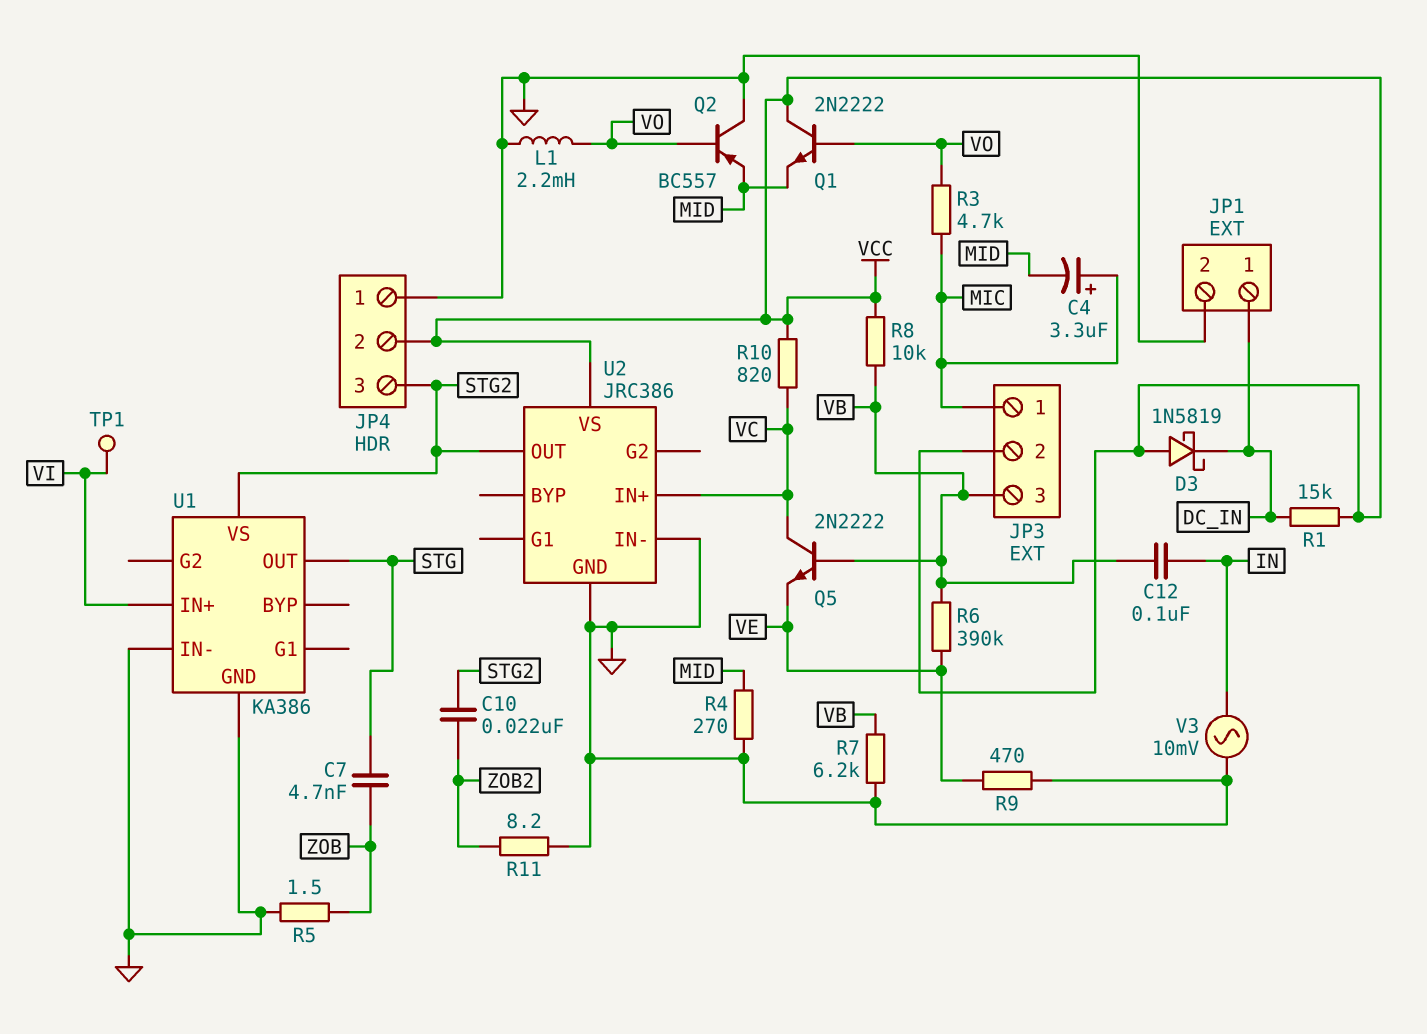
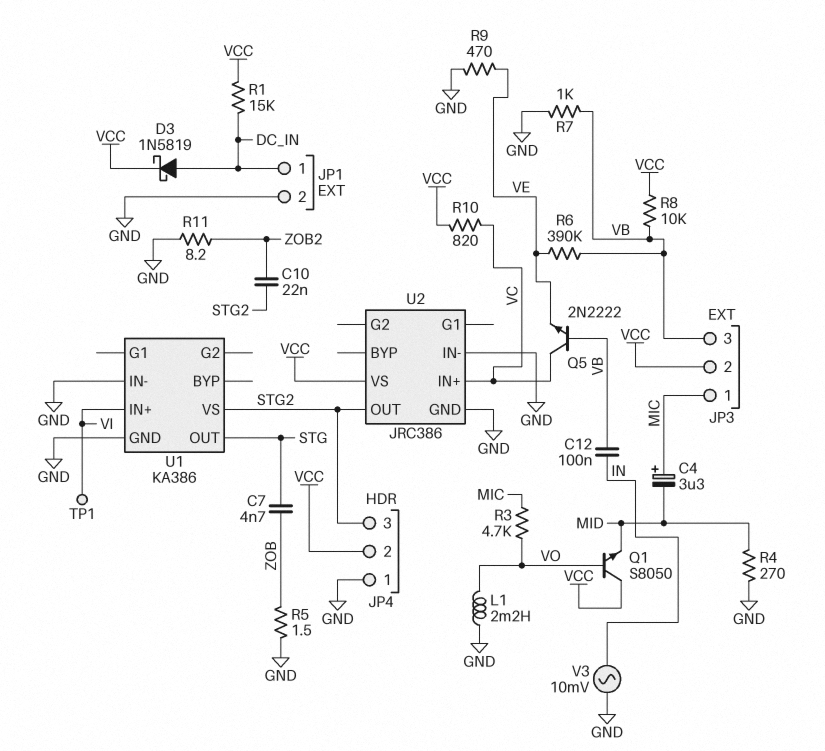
D3: schottky 1N5819 (A VCC, K DC_IN) -> schottky 1N5819 (A DC_IN, K VCC)
Q1: NPN 2N2222 (B VO, C VCC, E MID) -> NPN S8050 (B VO, C VCC, E MID)
Q2: PNP BC557 (B VO, C GND, E MID) -> none
R7: 6.2k (GND, VB) -> 1k (GND, VB)

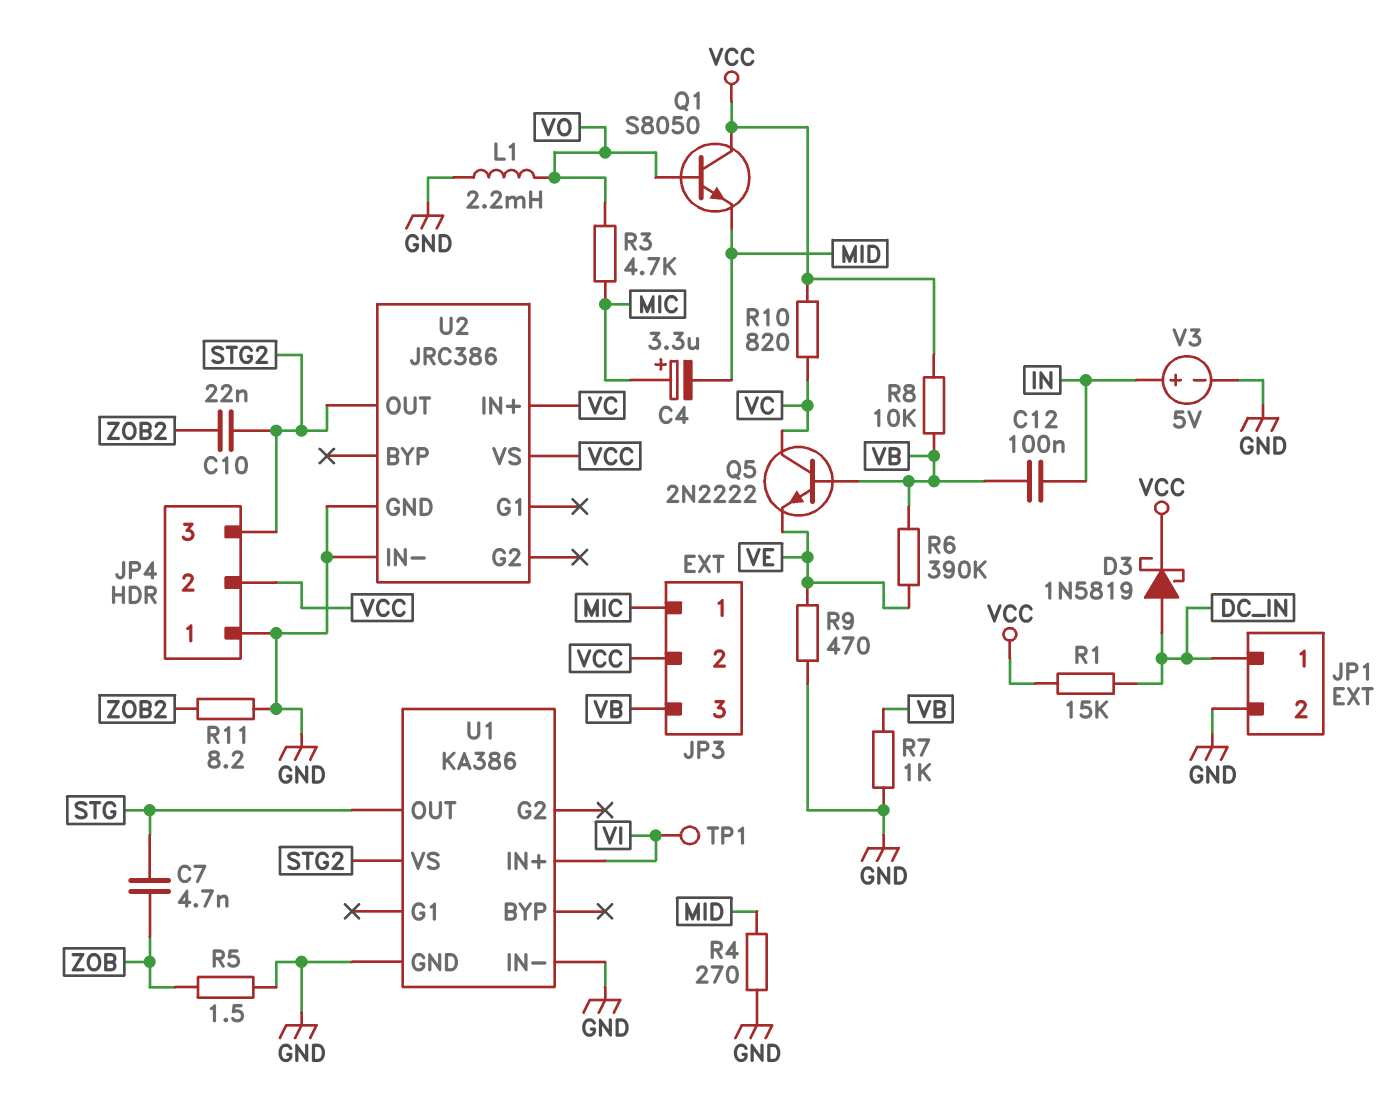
V3: AC 10mV (GND, IN) -> 5V (plus IN, minus GND)

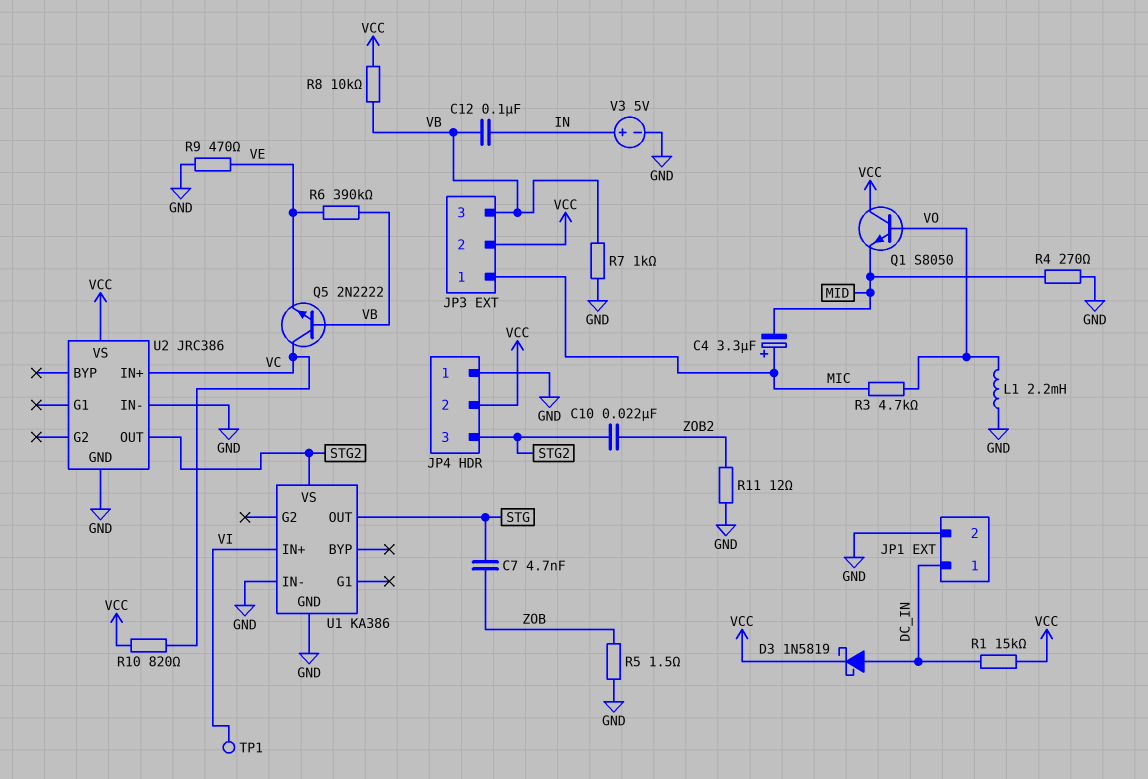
R11: 8.2 (GND, ZOB2) -> 12 (GND, ZOB2)

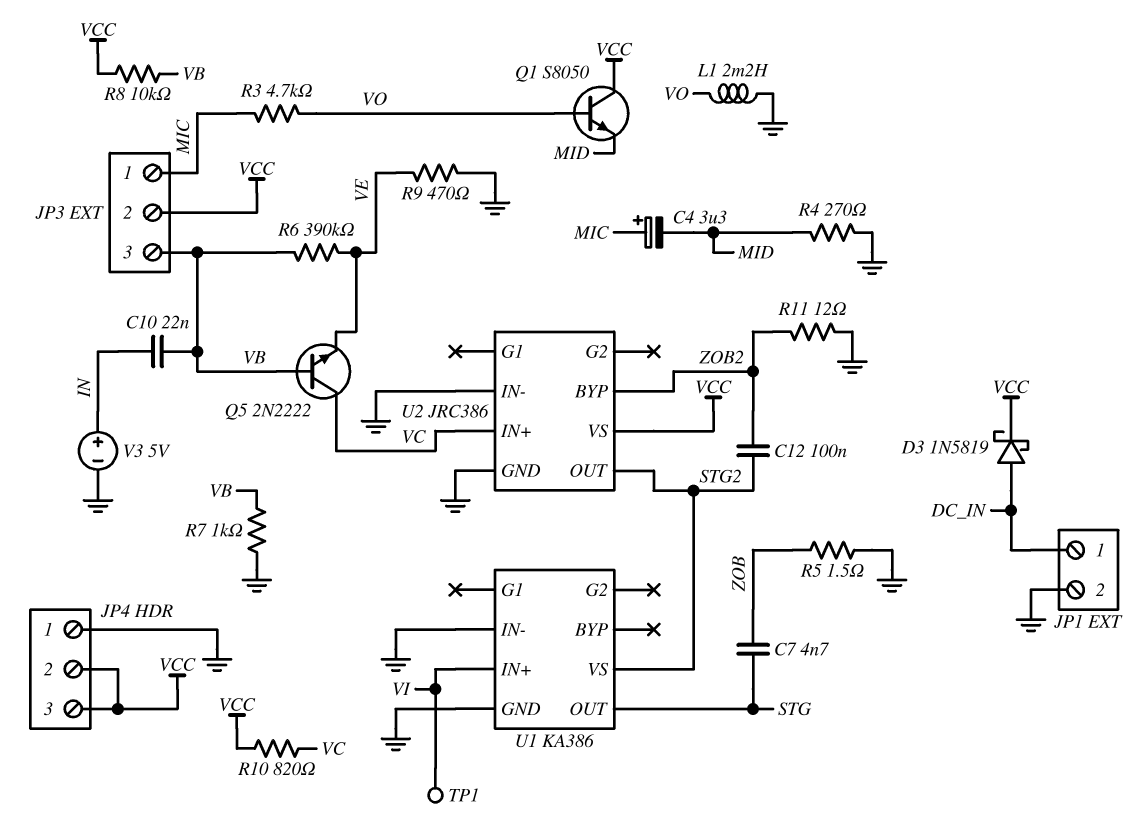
C10: 22nF (STG2, ZOB2) -> 22nF (IN, VB)
C12: 100nF (IN, VB) -> 100nF (STG2, ZOB2)
JP4 pin 3: STG2 -> VCC
R1: 15k (DC_IN, VCC) -> none
U2 pin BYP: none -> ZOB2

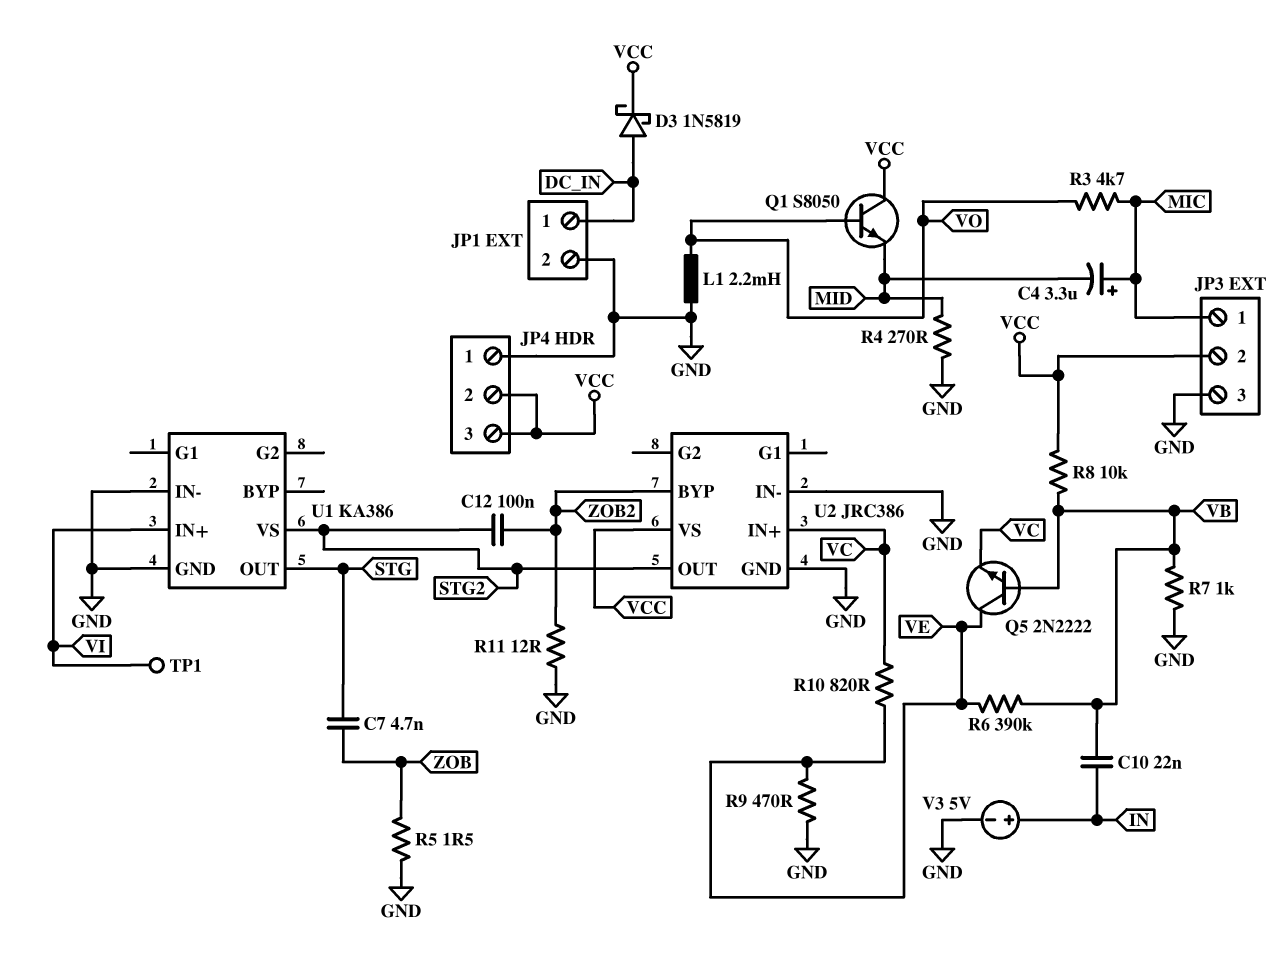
JP3 pin 3: VB -> GND
Q5: NPN 2N2222 (B VB, C VC, E VE) -> NPN 2N2222 (B VB, C VE, E VC)
R10: 820 (VC, VCC) -> 820 (VC, VE)

